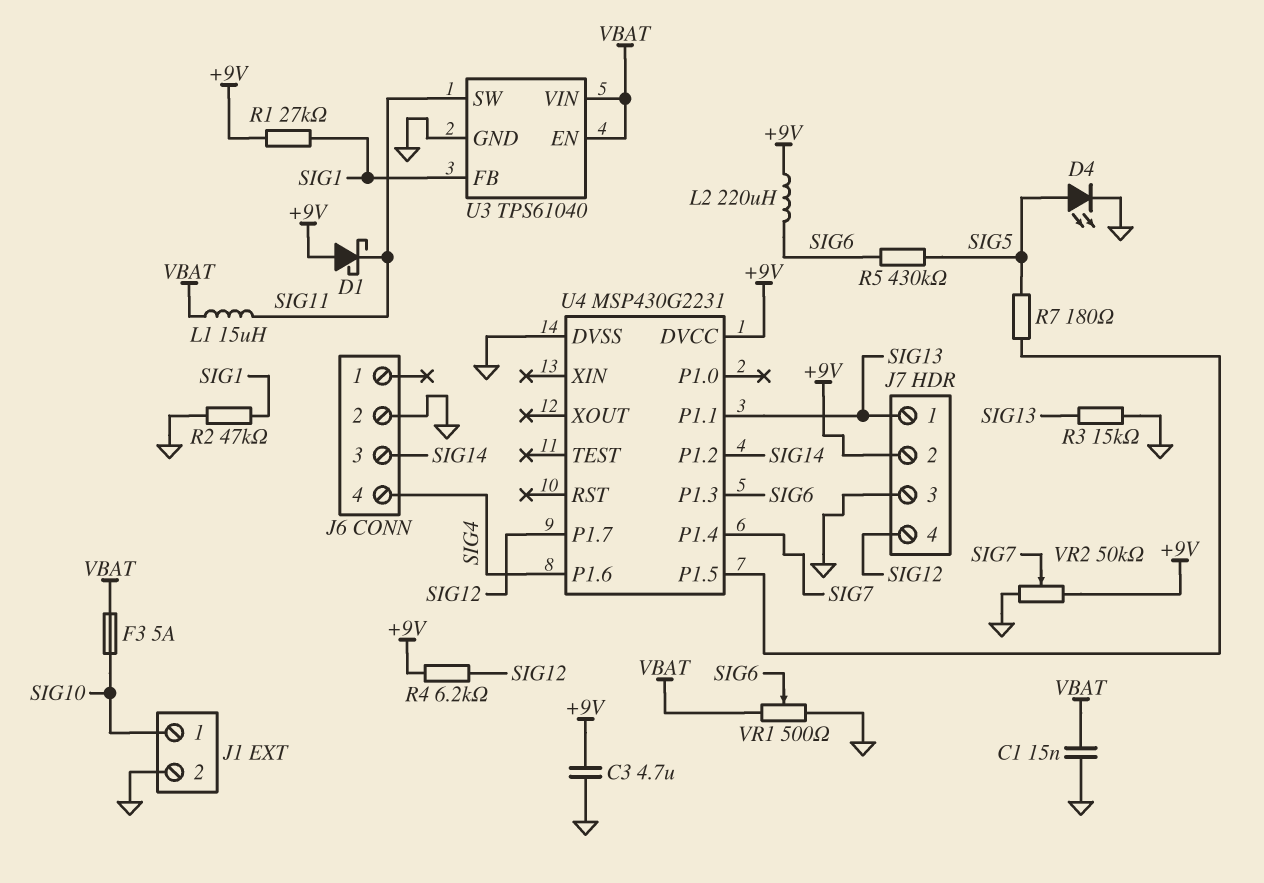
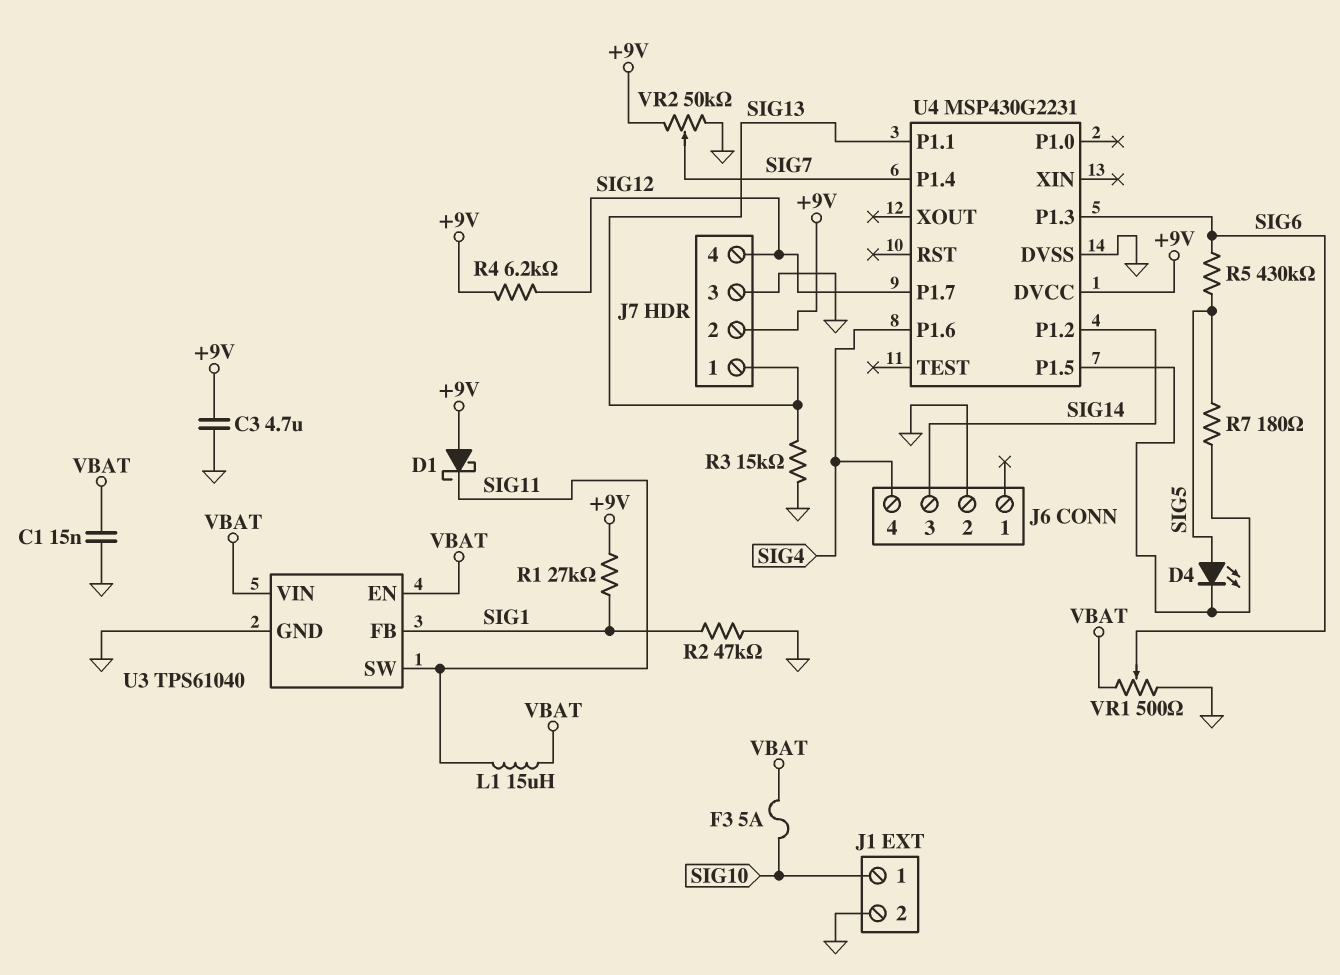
D4: LED (A SIG5, K GND) -> LED (A SIG5, K U4/P1.5)
L2: 220uH (+9V, SIG6) -> none

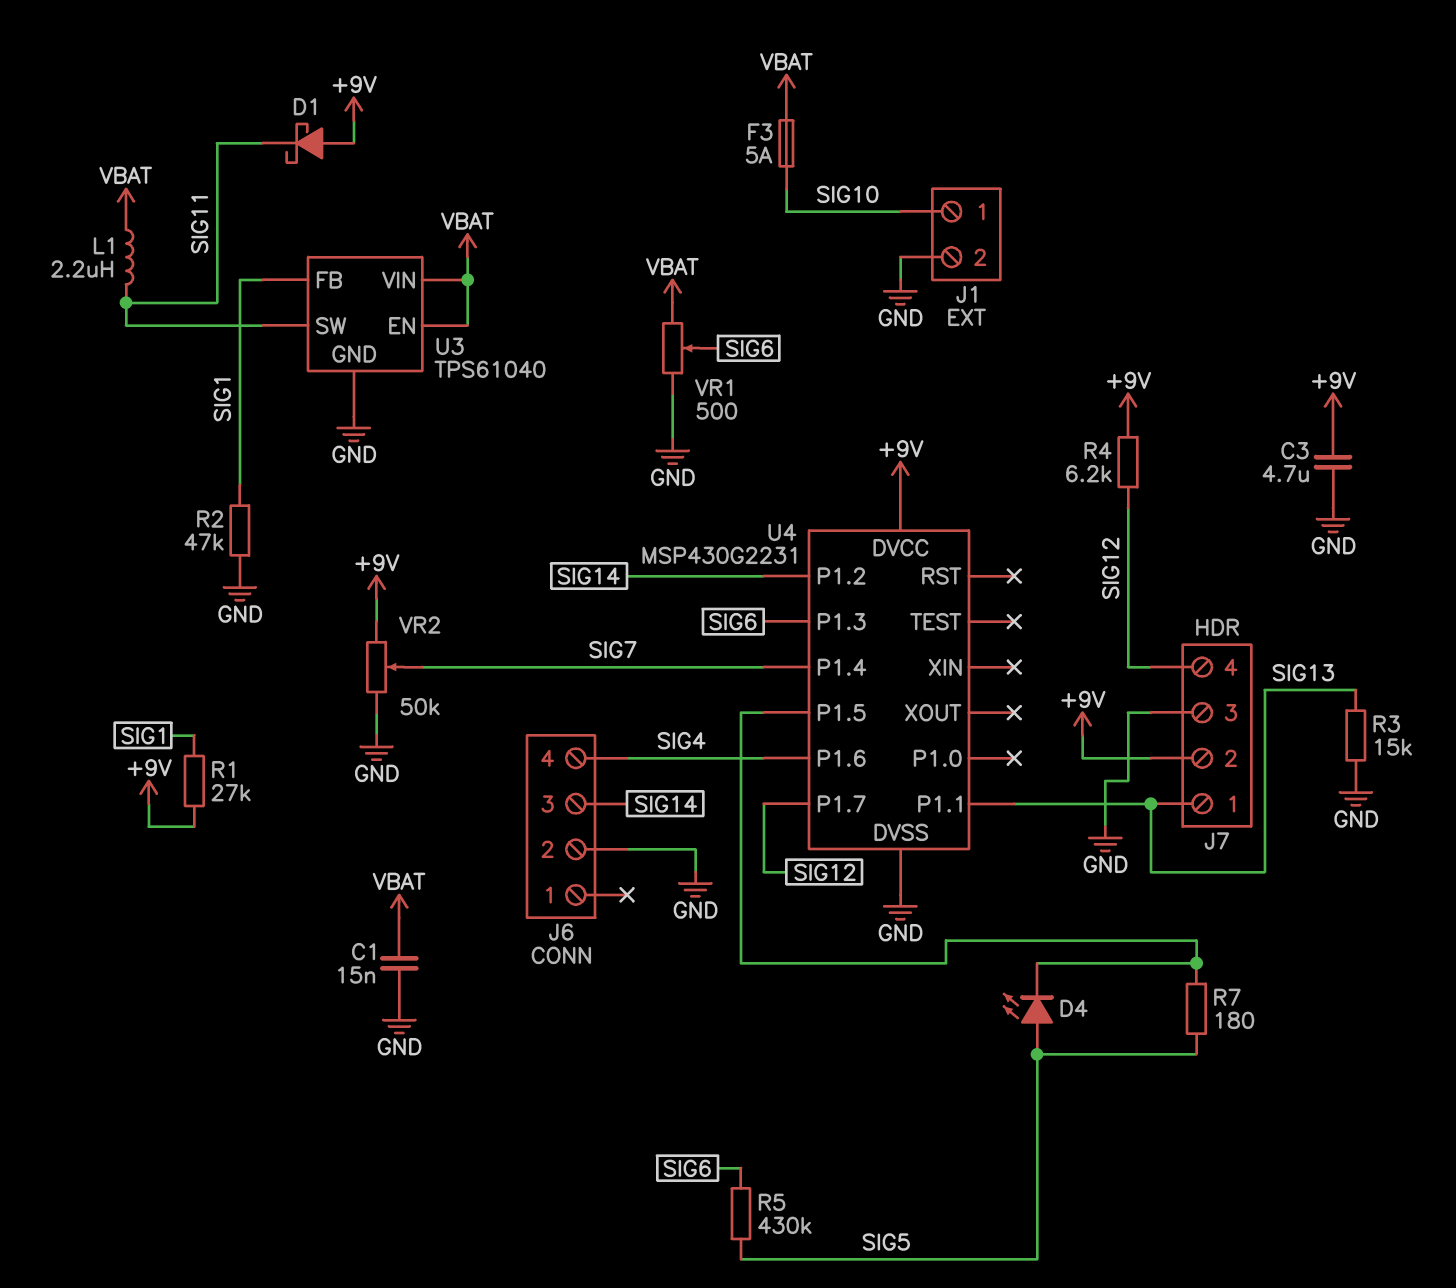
L1: 15uH (SIG11, VBAT) -> 2.2uH (SIG11, VBAT)

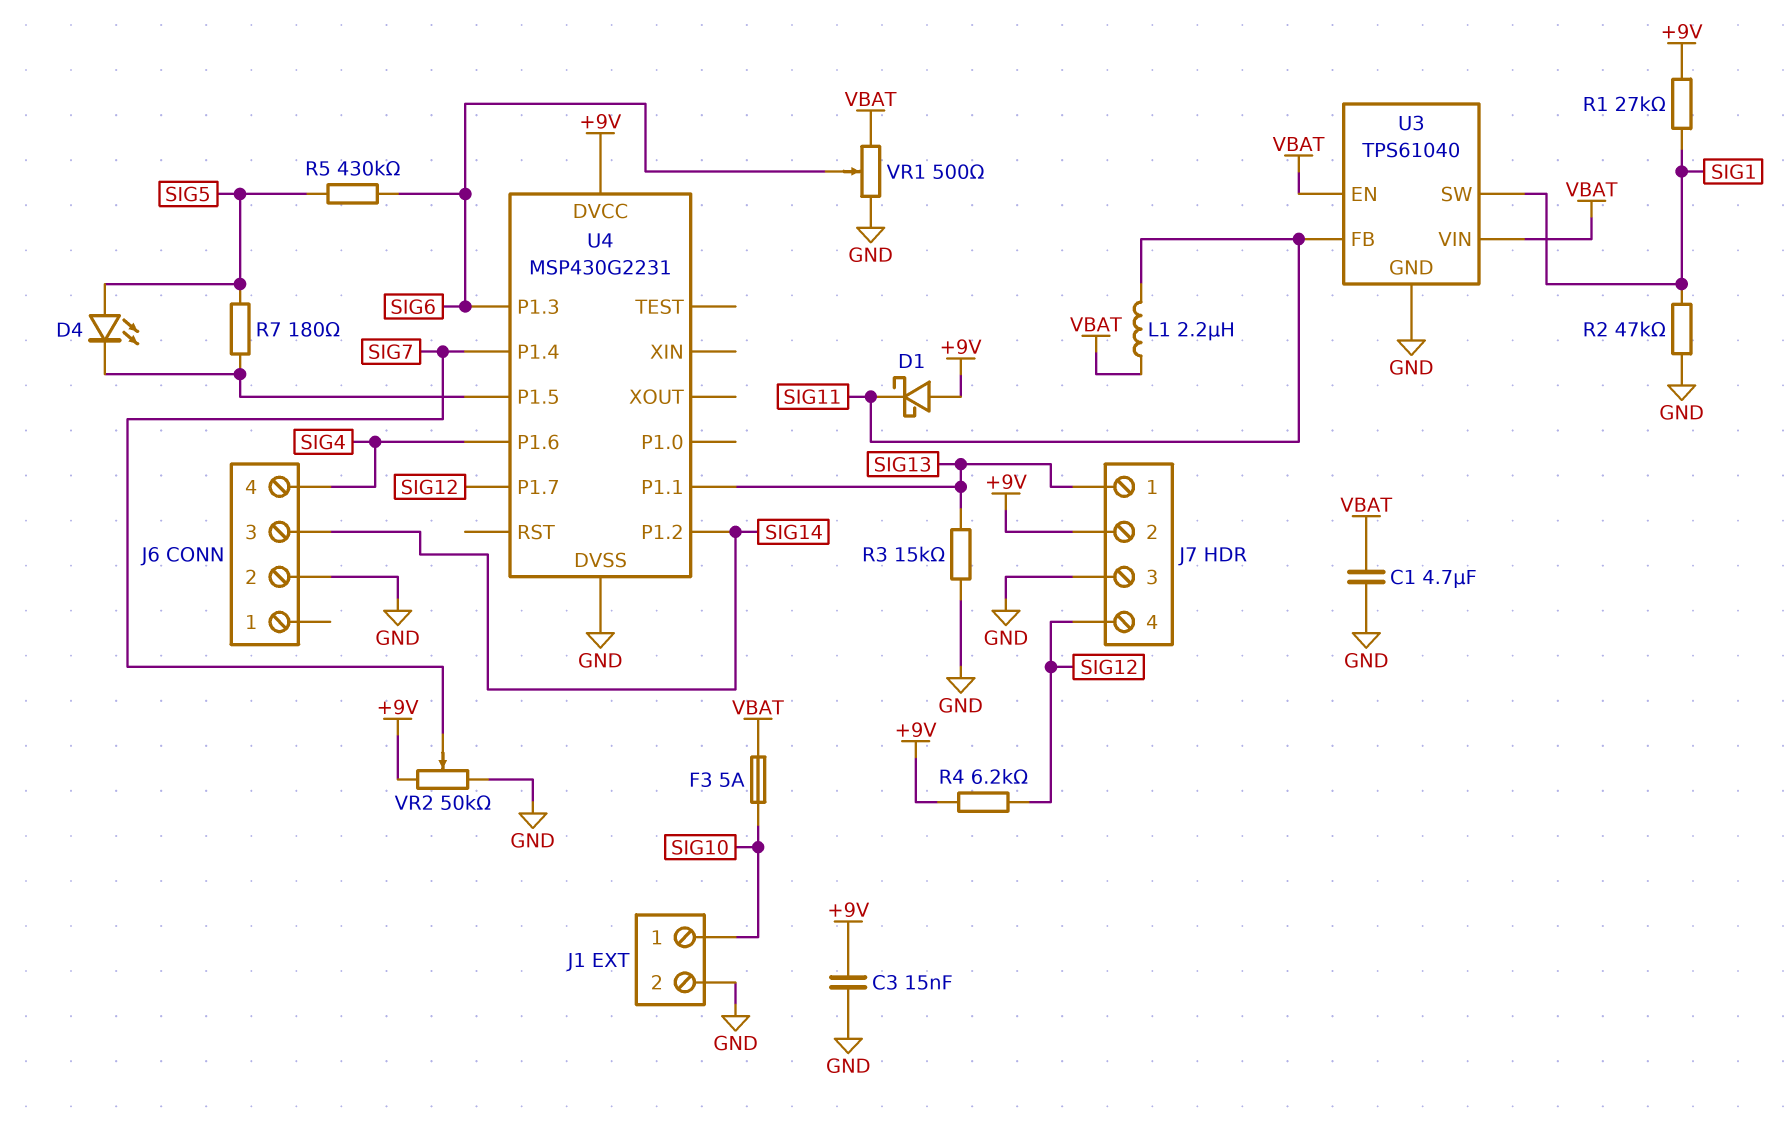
C1: 15nF (GND, VBAT) -> 4.7uF (GND, VBAT)
C3: 4.7uF (+9V, GND) -> 15nF (+9V, GND)
U3 pin FB: SIG1 -> SIG11
U3 pin SW: SIG11 -> SIG1

